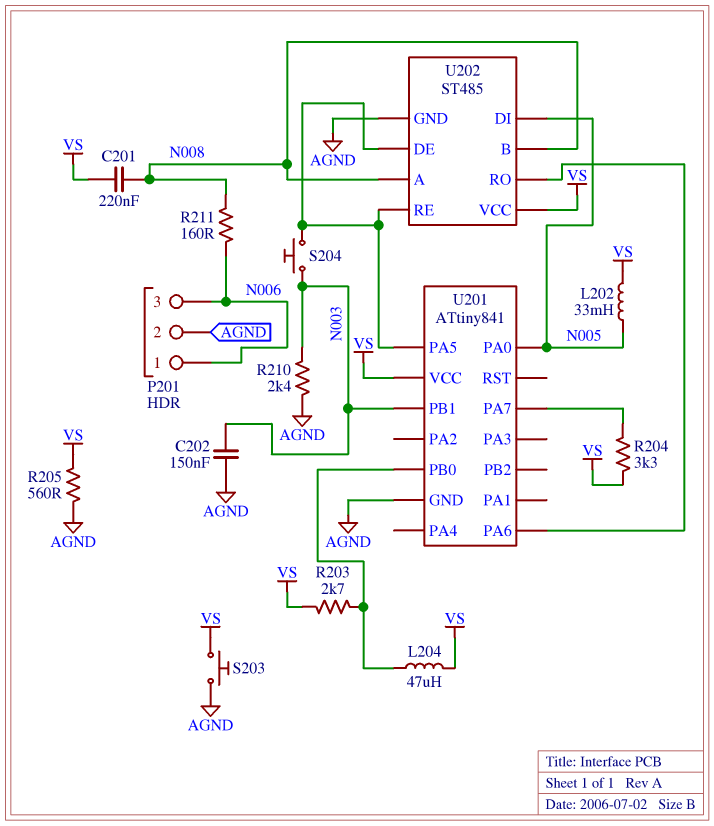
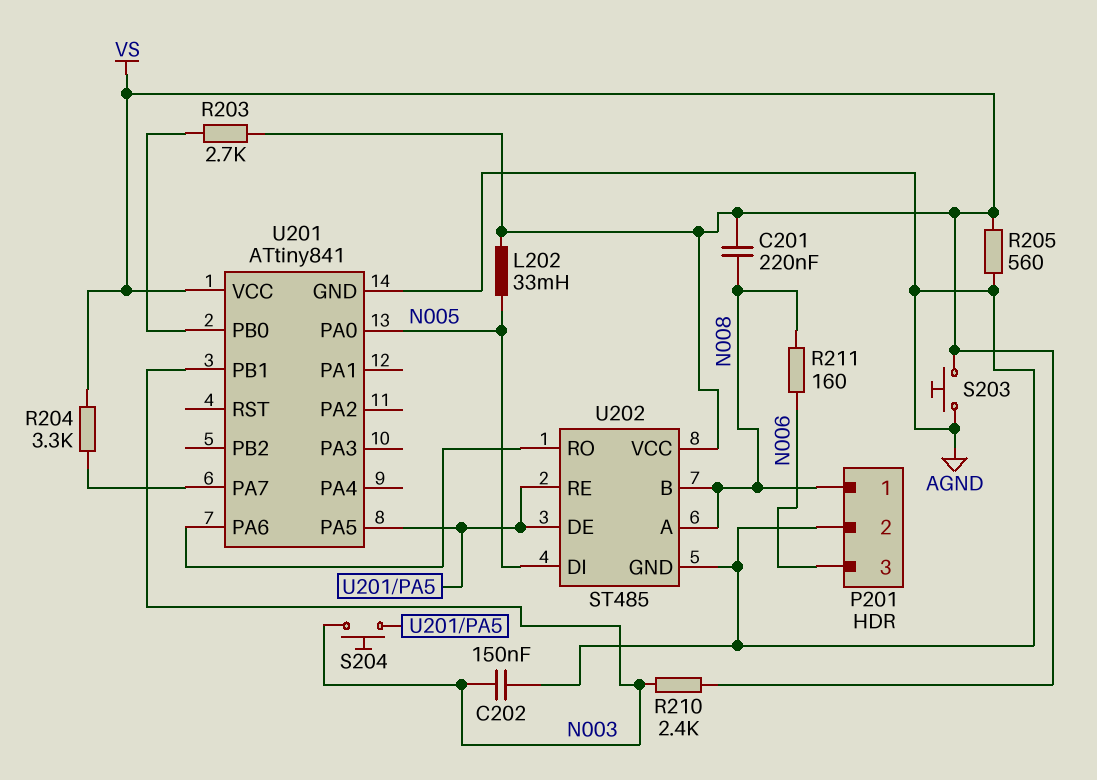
L204: 47uH (U201/PB0, VS) -> none
P201 pin 1: N006 -> N008
R210: 2.4k (AGND, N003) -> 2.4k (N003, VS)

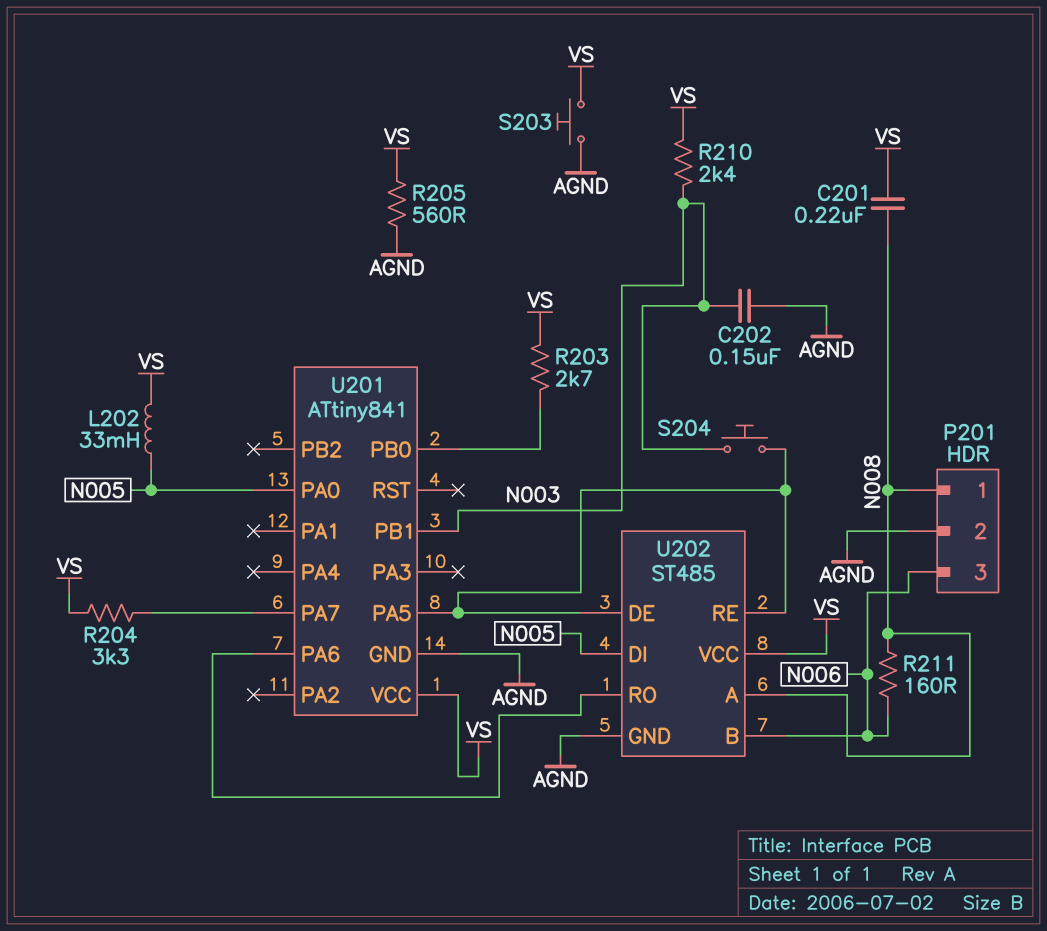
U202 pin B: N008 -> N006

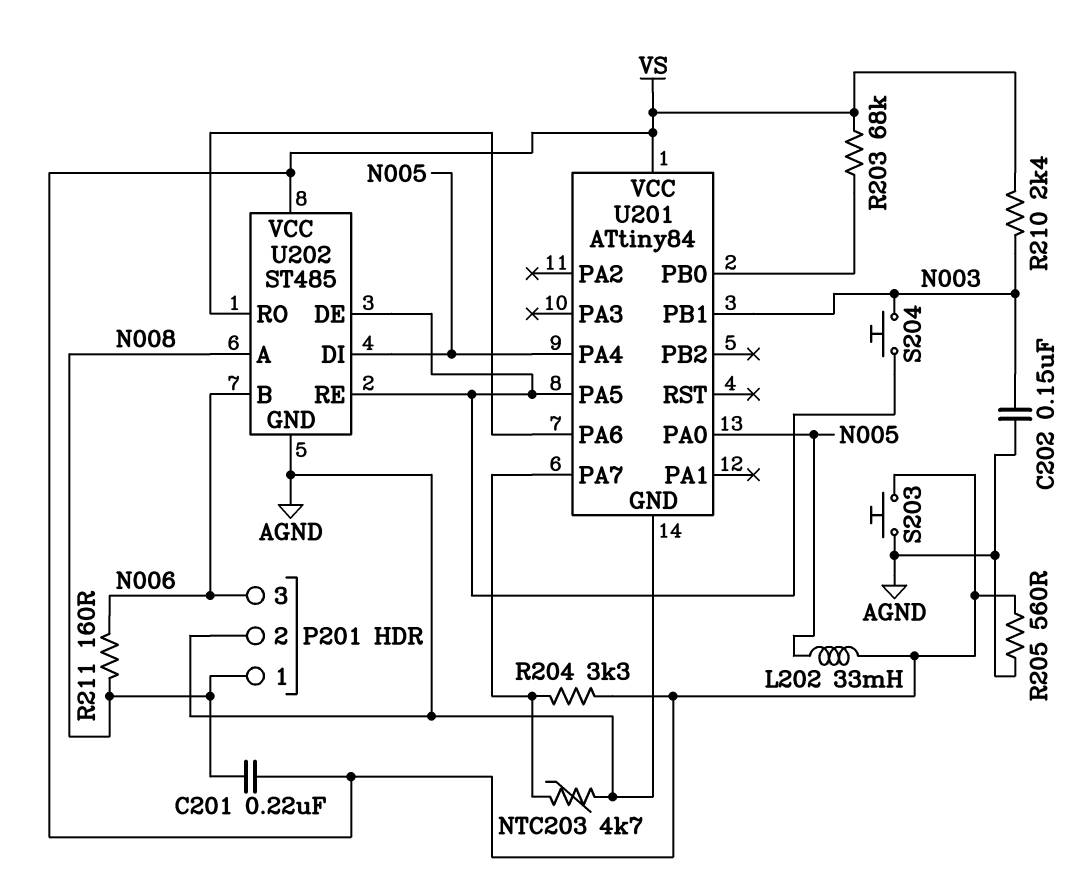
NTC203: none -> 4.7k (AGND, U201/PA7)
R203: 2.7k (U201/PB0, VS) -> 68k (U201/PB0, VS)
U201: ATtiny841 -> ATtiny84
U201 pin PA4: none -> N005

